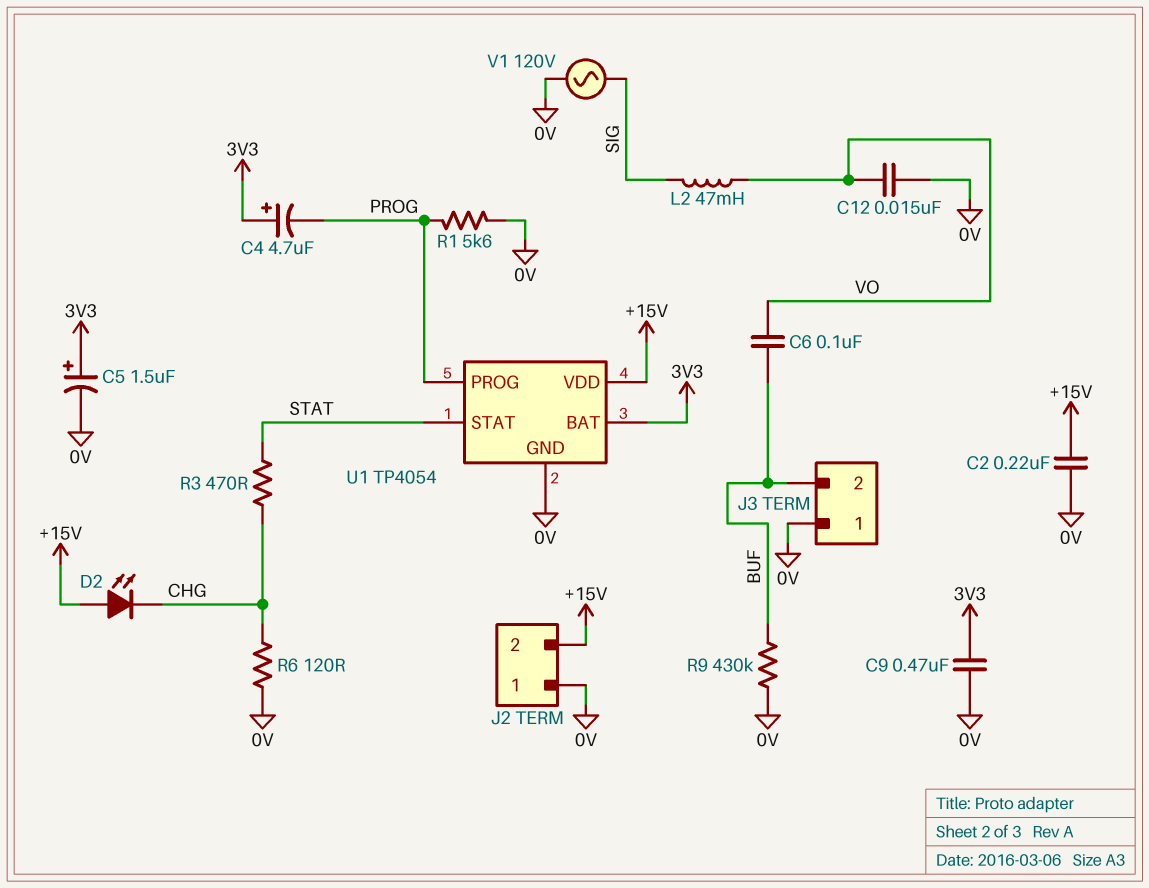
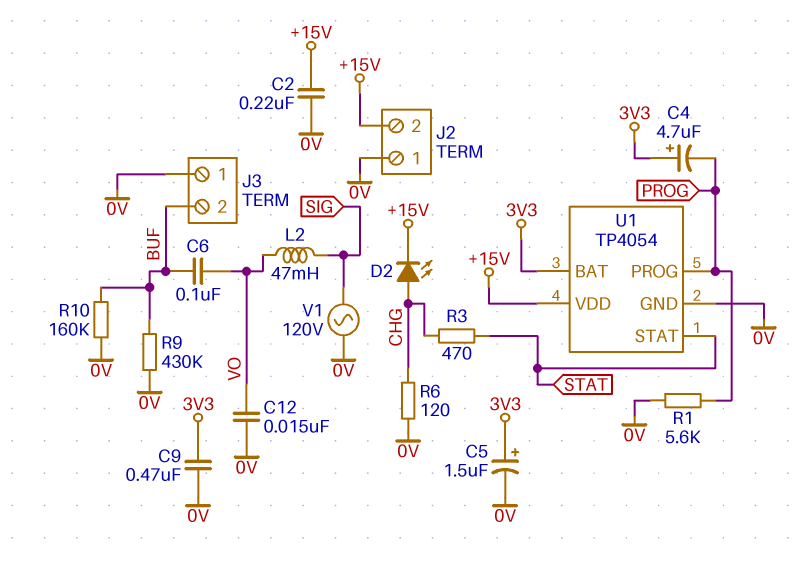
D2: LED (A +15V, K CHG) -> LED (A CHG, K +15V)
R10: none -> 160k (0V, BUF)

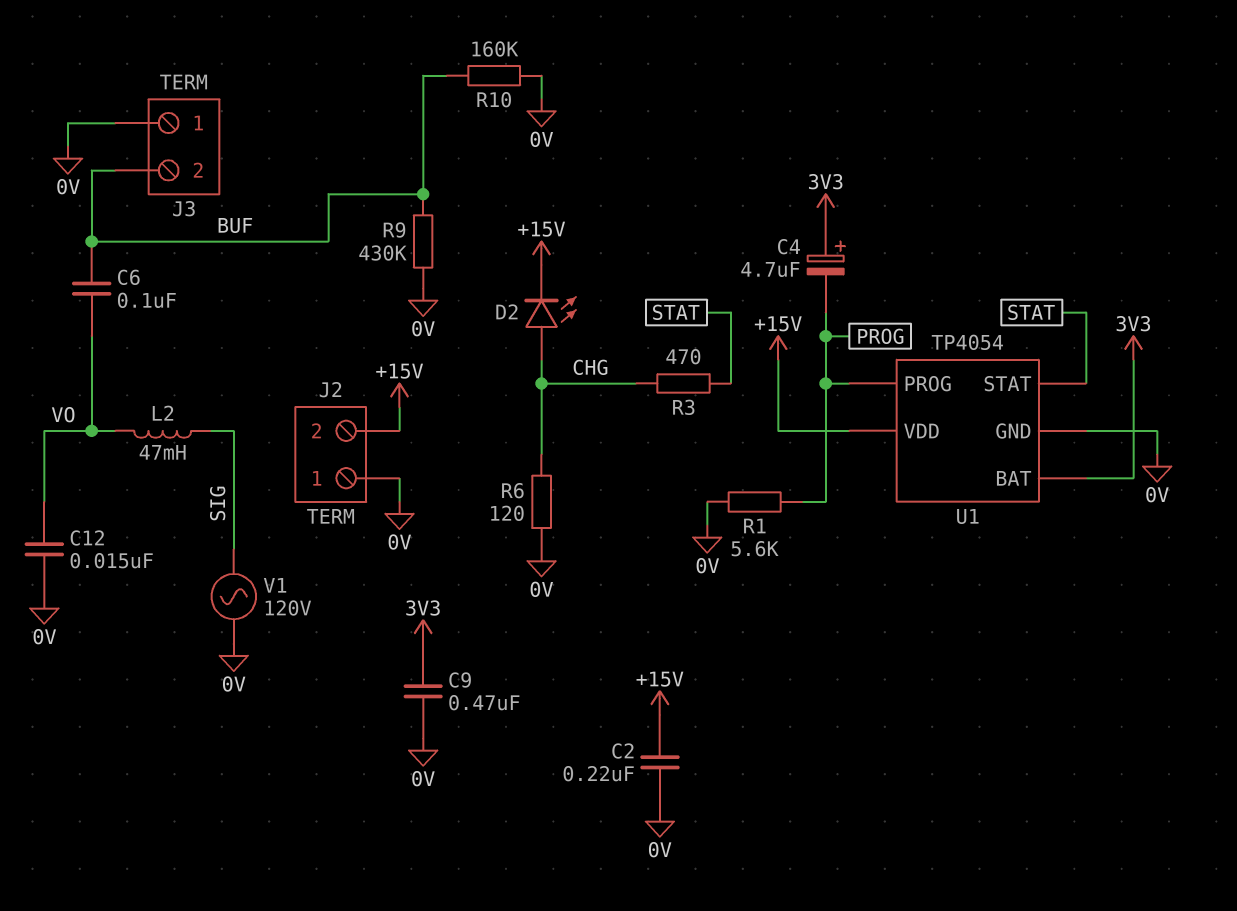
C5: 1.5uF (plus 3V3, minus 0V) -> none

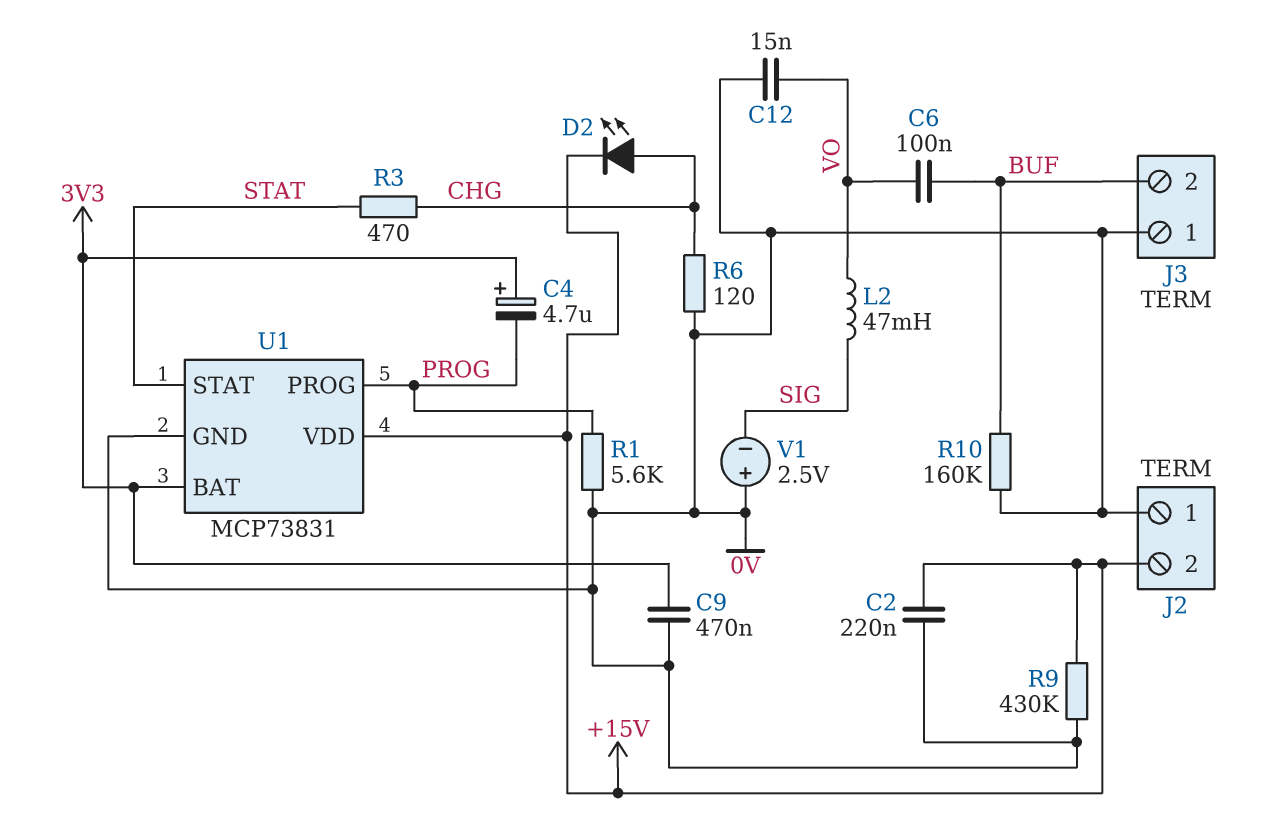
R9: 430k (0V, BUF) -> 430k (+15V, 0V)
U1: TP4054 -> MCP73831
V1: AC 120V (0V, SIG) -> 2.5V (plus 0V, minus SIG)

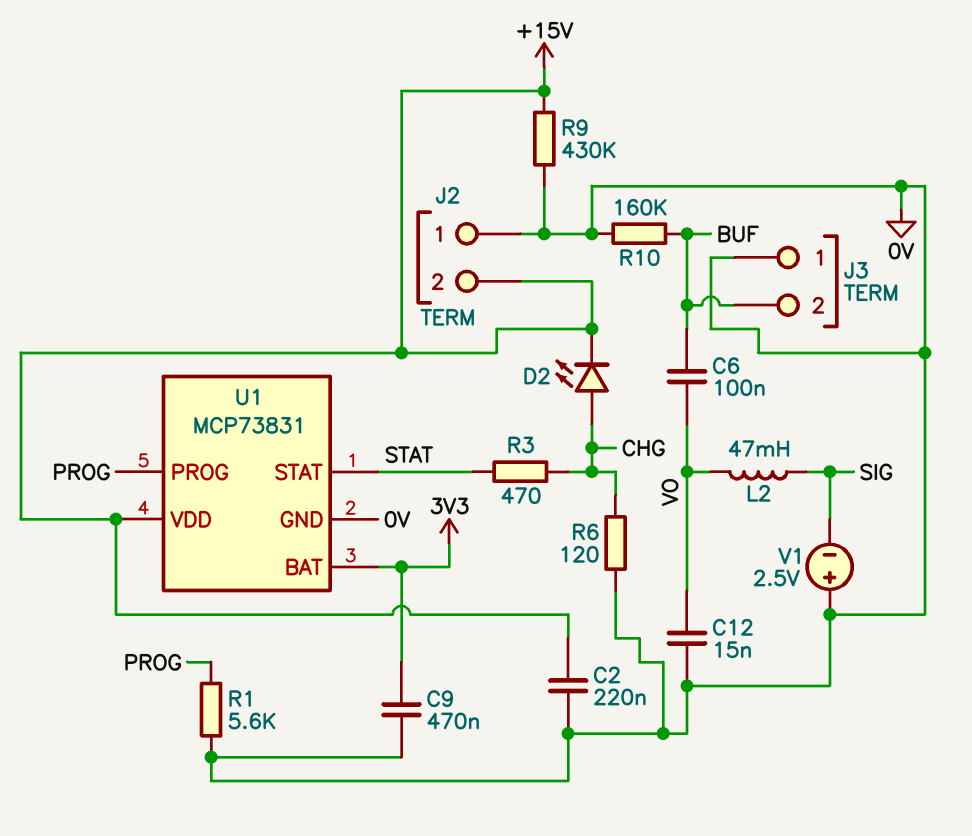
C4: 4.7uF (plus 3V3, minus PROG) -> none

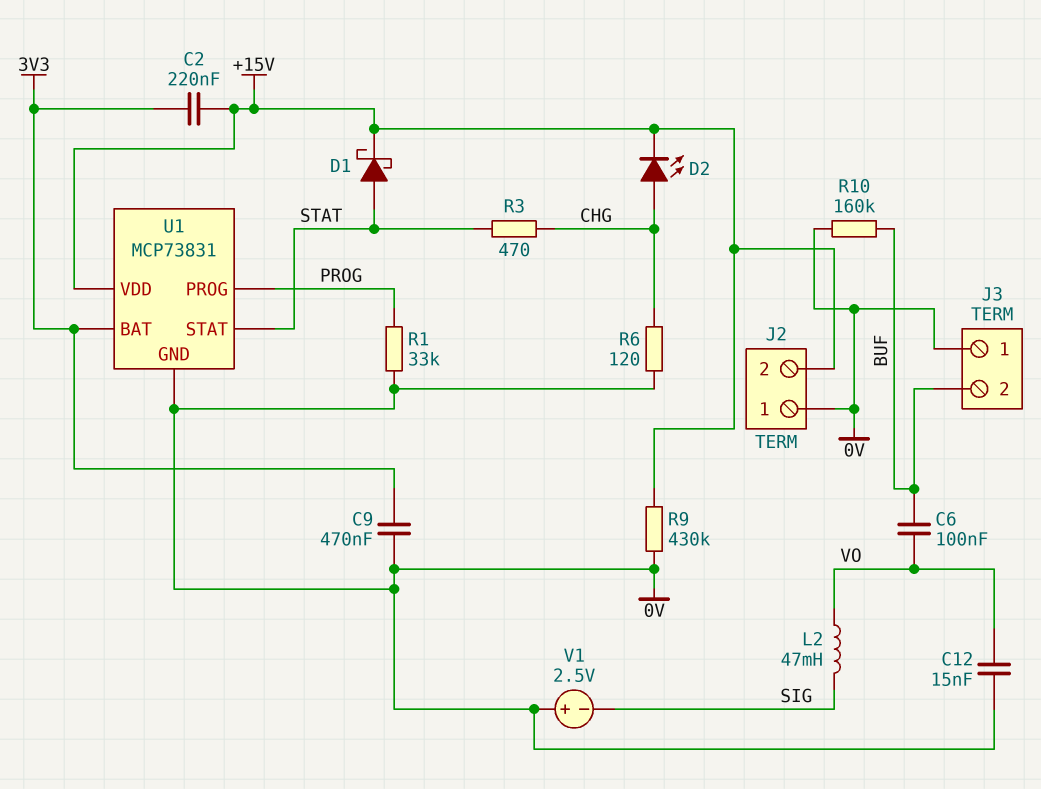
C2: 220nF (+15V, 0V) -> 220nF (+15V, 3V3)
D1: none -> schottky (A STAT, K +15V)
R1: 5.6k (0V, PROG) -> 33k (0V, PROG)

